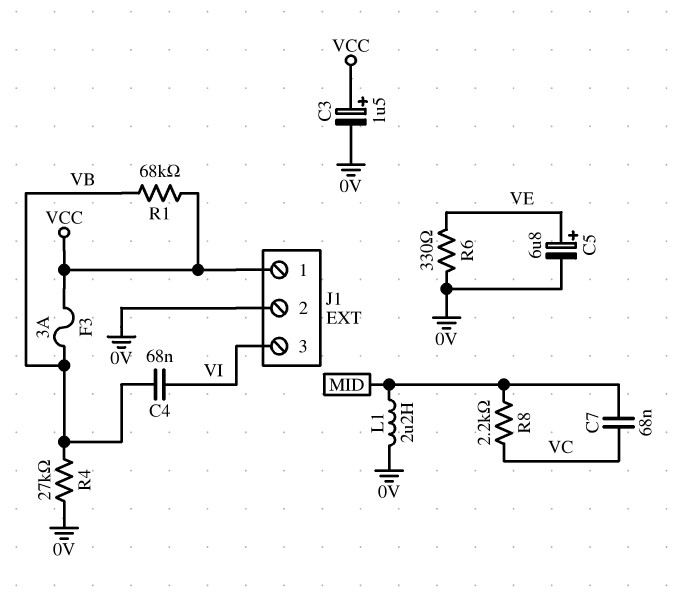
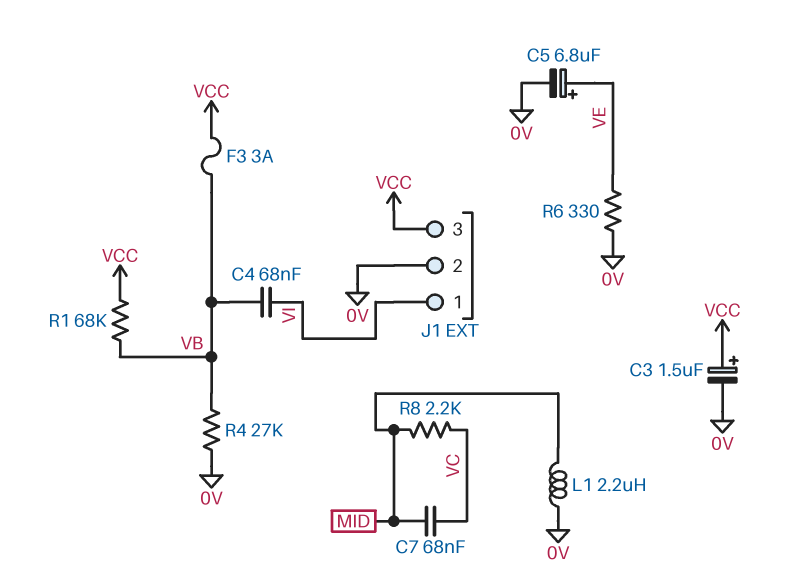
J1 pin 1: VCC -> VI
J1 pin 3: VI -> VCC

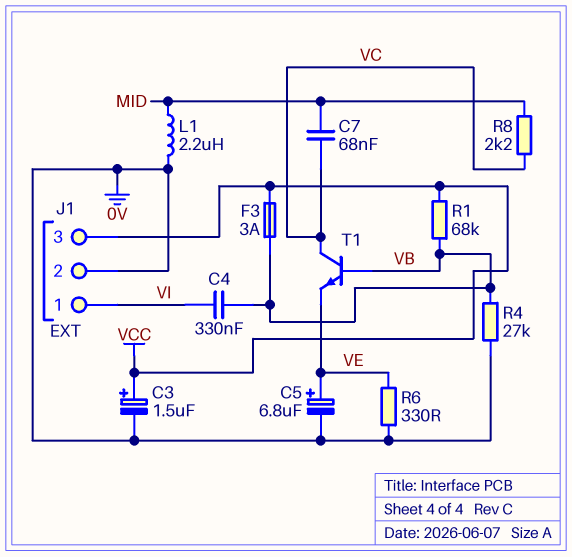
C4: 68nF (VB, VI) -> 330nF (VB, VI)
T1: none -> NPN (B VB, C VC, E VE)

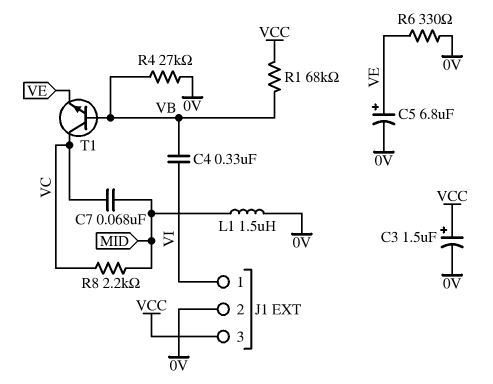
F3: 3A (VB, VCC) -> none
L1: 2.2uH (0V, MID) -> 1.5uH (0V, MID)

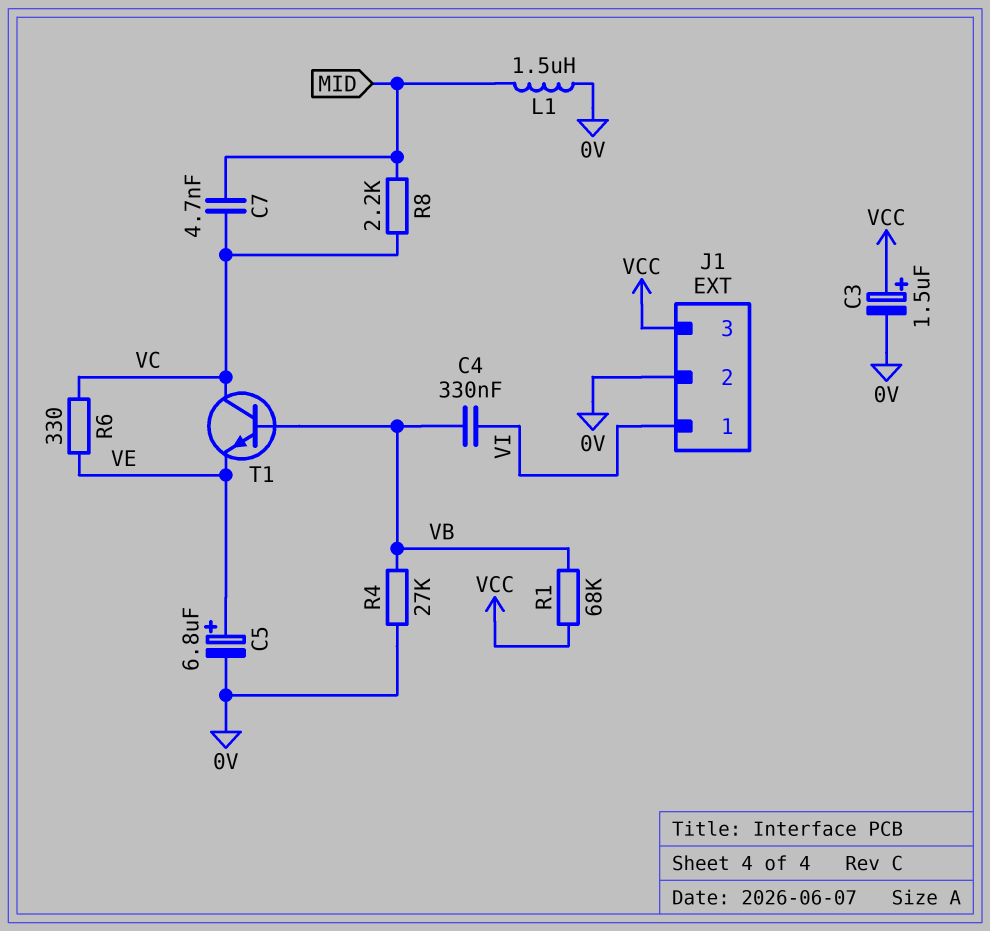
C7: 68nF (MID, VC) -> 4.7nF (MID, VC)
R6: 330 (0V, VE) -> 330 (VC, VE)

